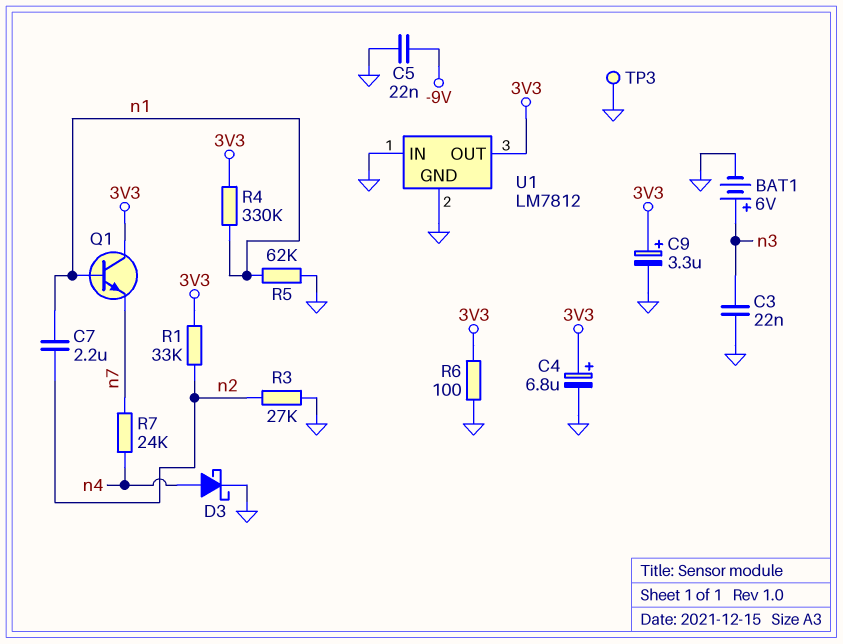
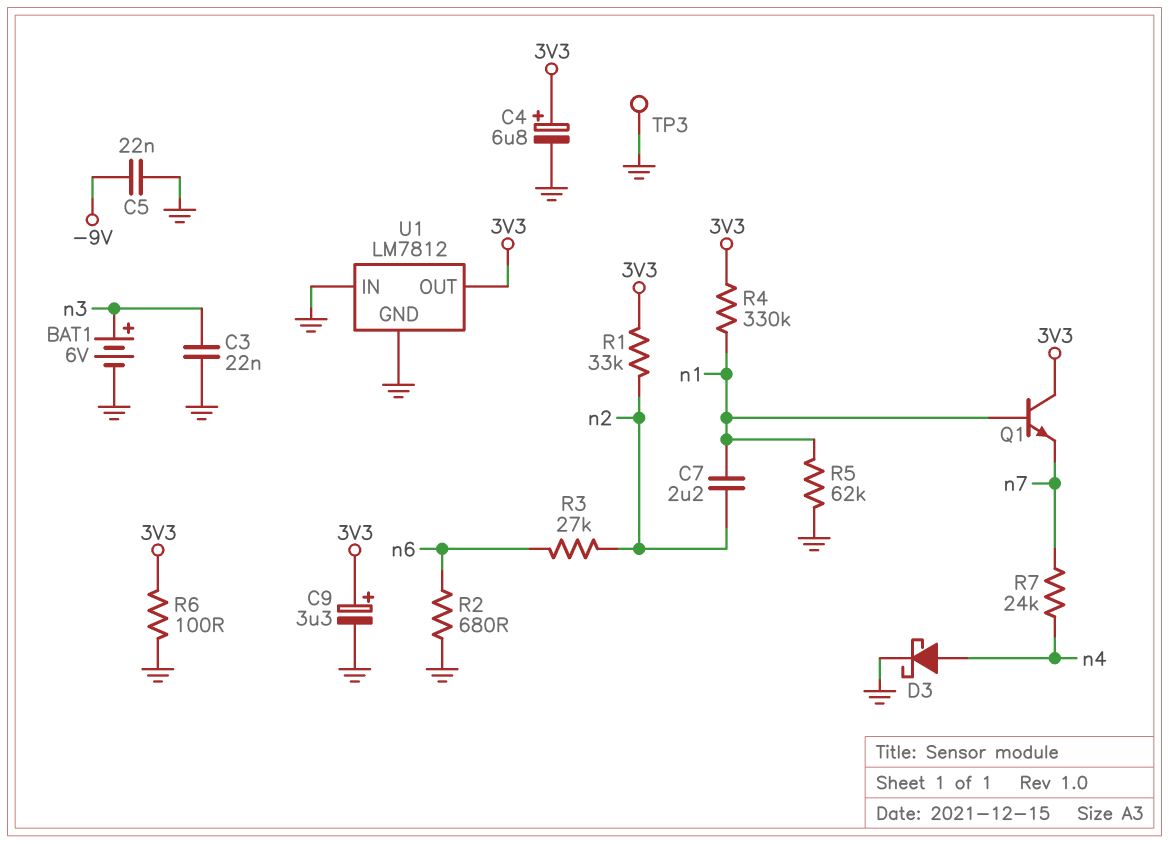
R2: none -> 680 (GND, n6)
R3: 27k (GND, n2) -> 27k (n2, n6)

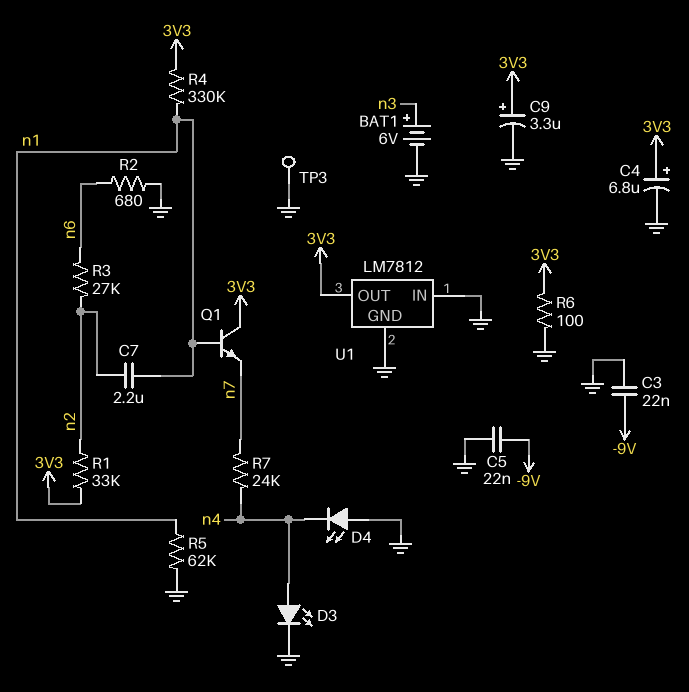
C3: 22nF (GND, n3) -> 22nF (-9V, GND)
D3: schottky (A n4, K GND) -> LED (A n4, K GND)
D4: none -> LED (A GND, K n4)

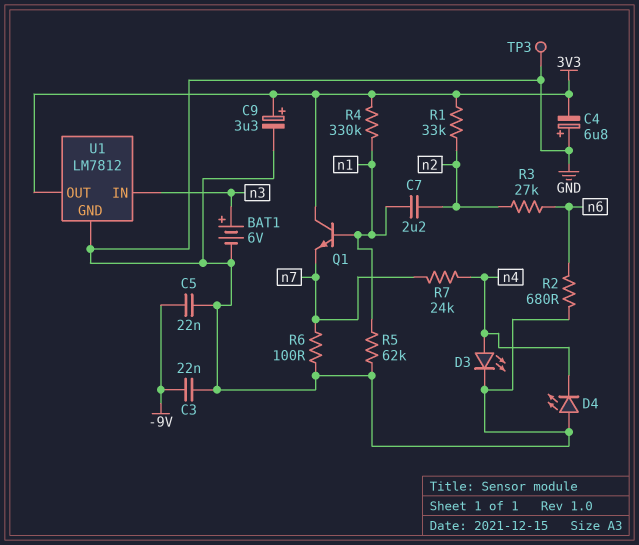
C4: 6.8uF (plus 3V3, minus GND) -> 6.8uF (plus GND, minus 3V3)
R6: 100 (3V3, GND) -> 100 (GND, n7)
U1 pin IN: GND -> n3

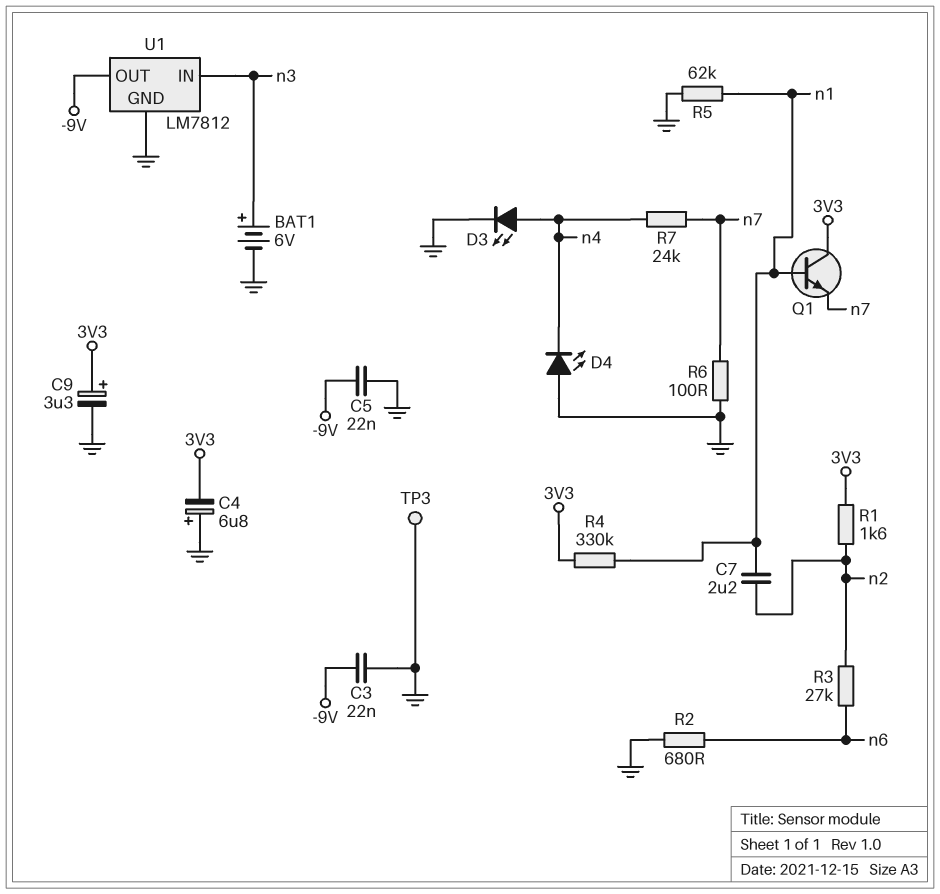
R1: 33k (3V3, n2) -> 1.6k (3V3, n2)
U1 pin OUT: 3V3 -> -9V

